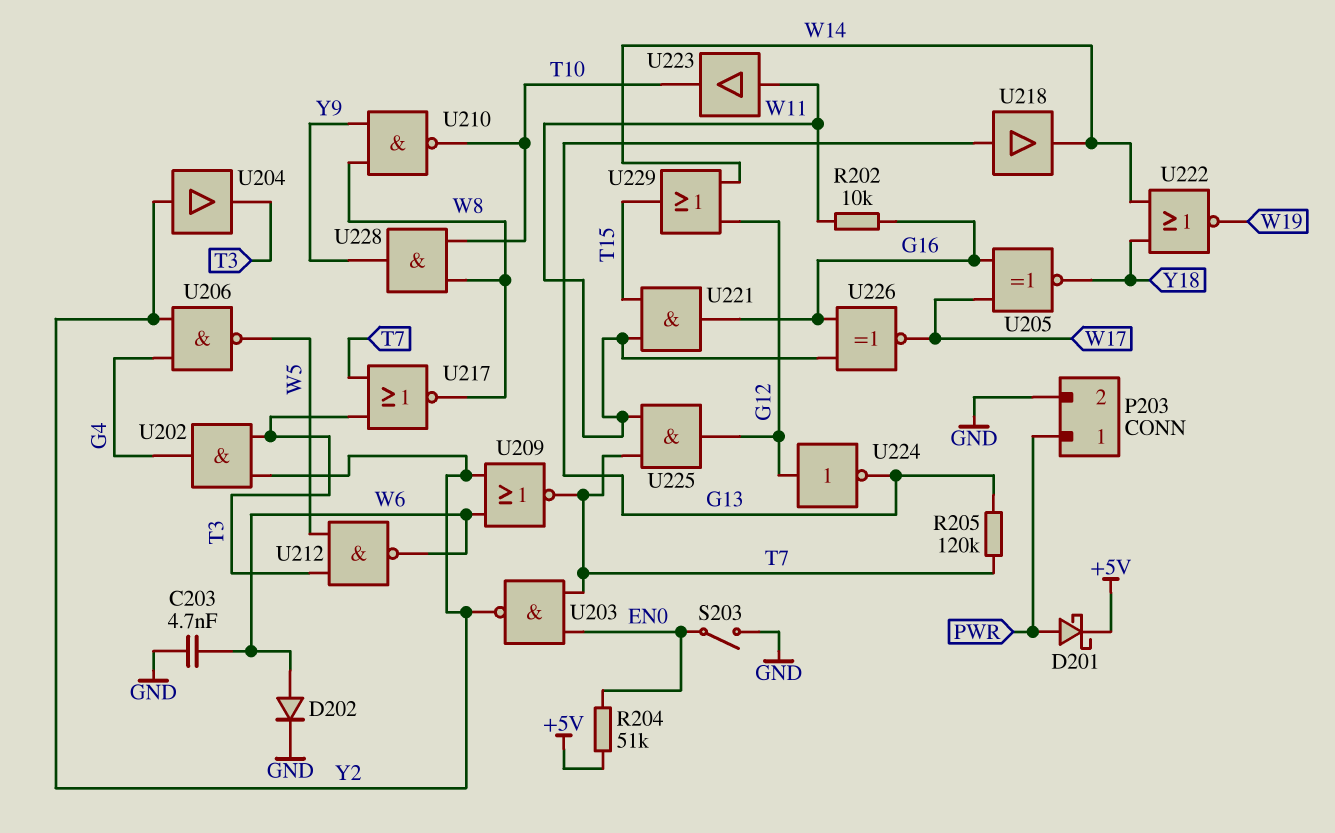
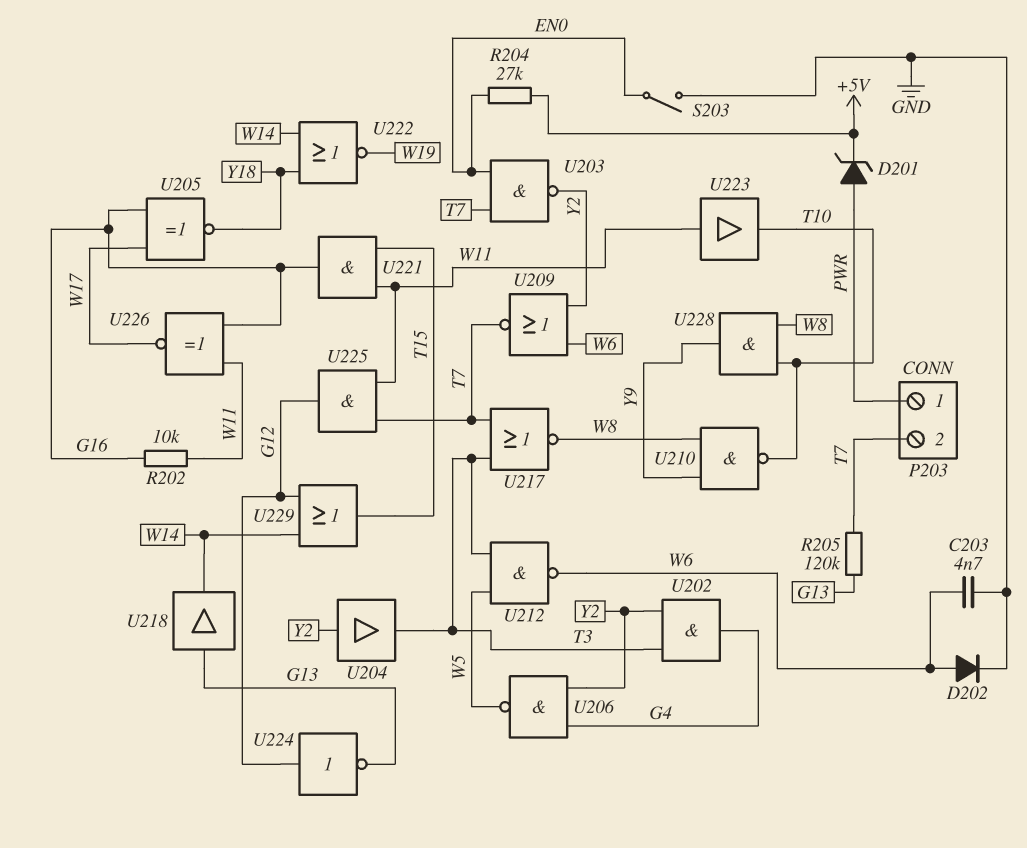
D201: schottky (A PWR, K +5V) -> zener (A PWR, K +5V)
P203 pin 2: GND -> T7
R204: 51k (+5V, EN0) -> 27k (+5V, EN0)

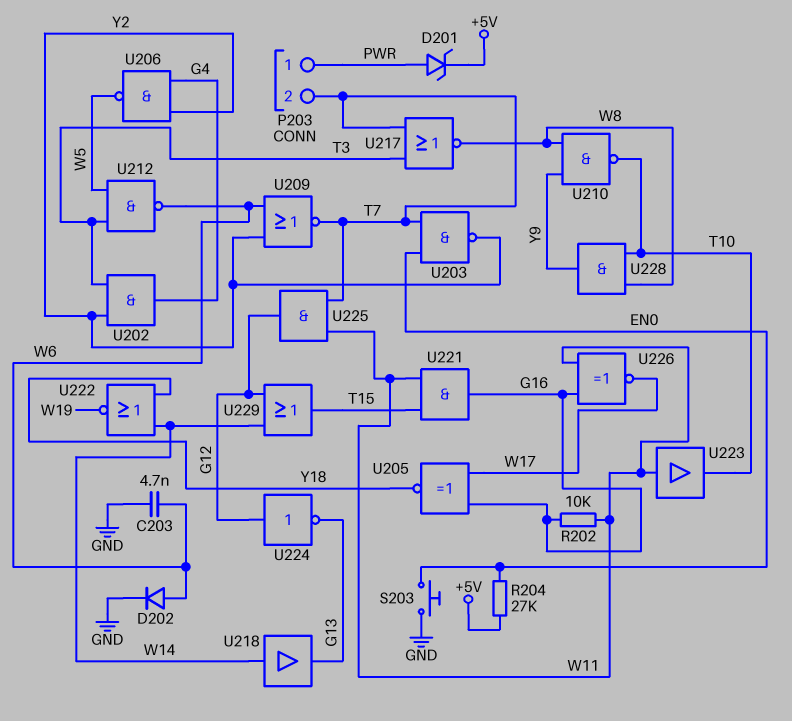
R205: 120k (G13, T7) -> none
S203: switch (EN0, GND) -> button (EN0, GND)
U204: buffer (in Y2, out T3) -> none
U218: buffer (in G13, out W14) -> buffer (in W14, out G13)

